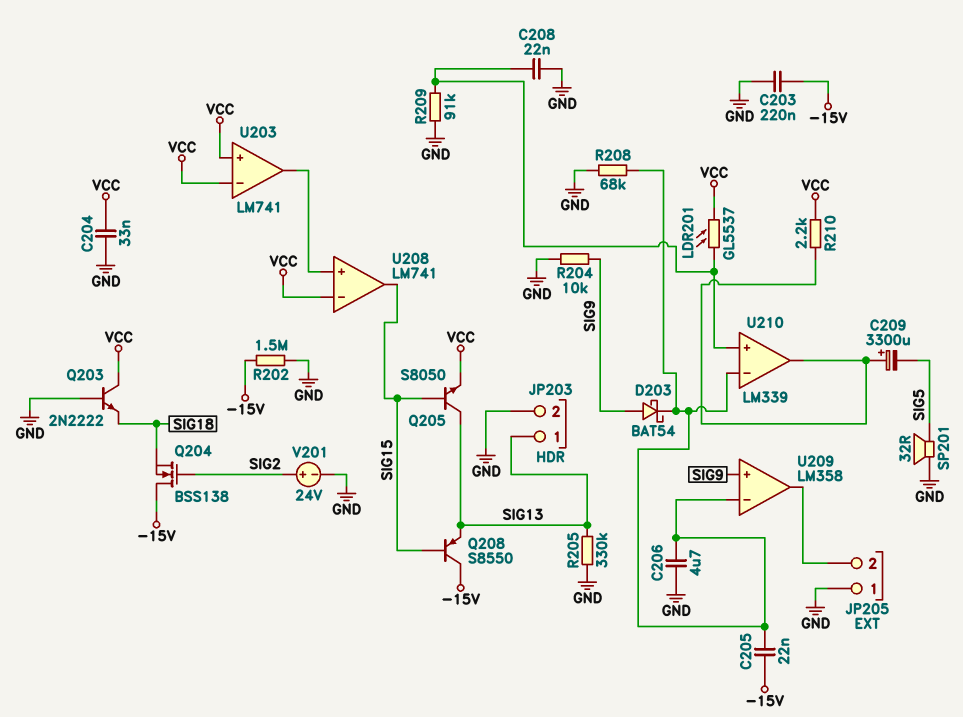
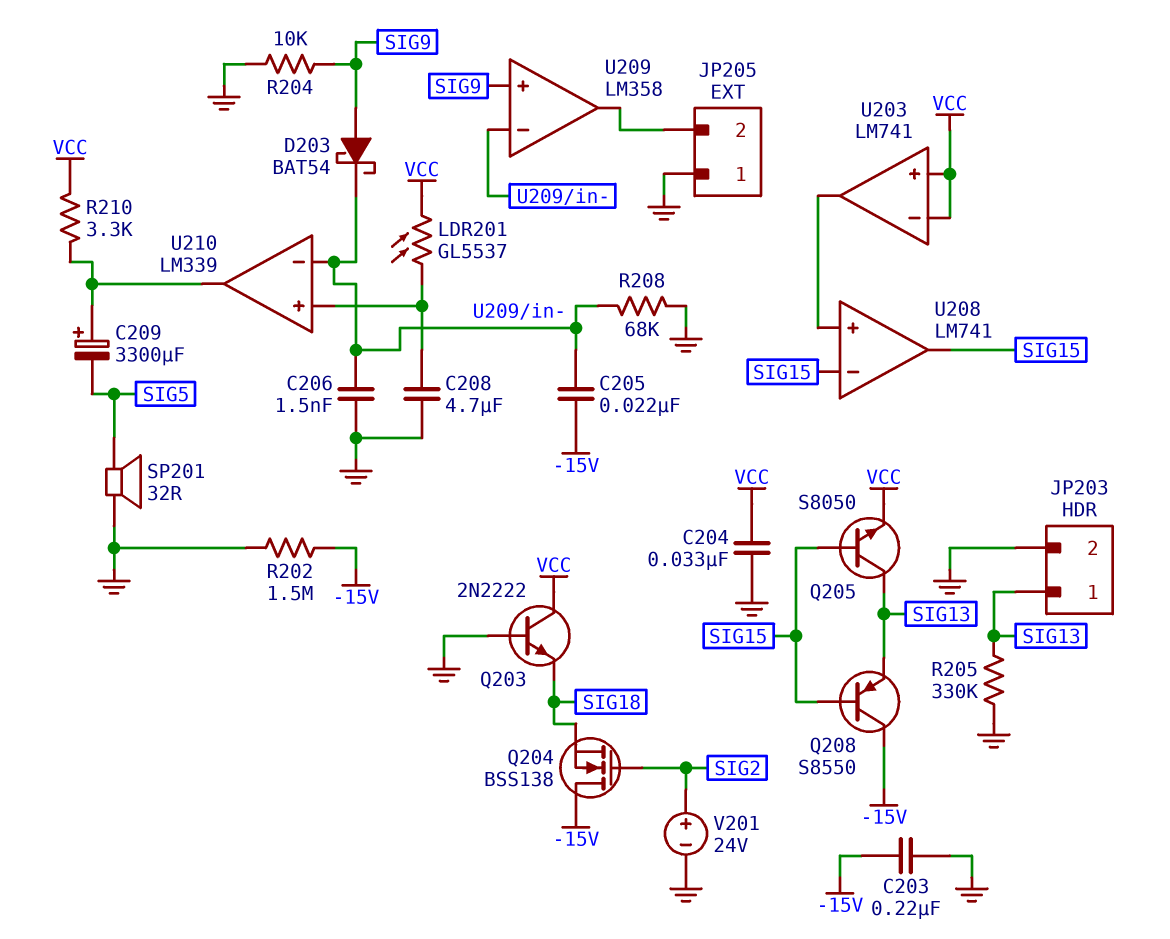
C206: 4.7uF (GND, U209/in-) -> 1.5nF (GND, U209/in-)
C208: 22nF (GND, U210/in+) -> 4.7uF (GND, U210/in+)
R209: 91k (GND, U210/in+) -> none
R210: 2.2k (U210/out, VCC) -> 3.3k (U210/out, VCC)
U208 pin in-: VCC -> SIG15

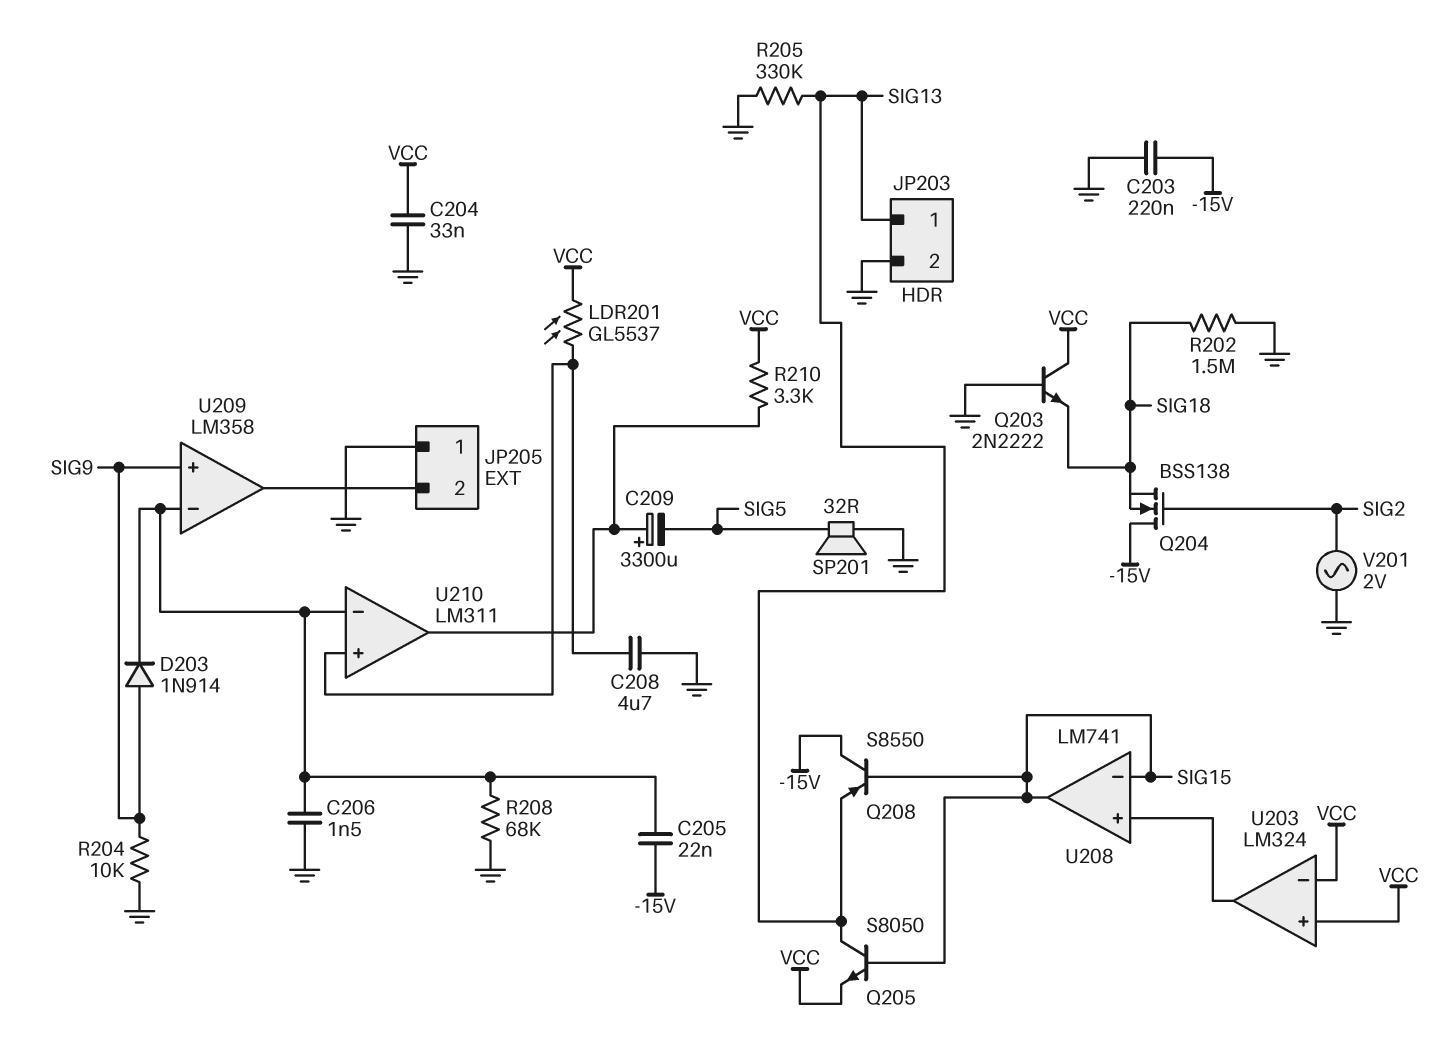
D203: schottky BAT54 (A SIG9, K U209/in-) -> diode 1N914 (A SIG9, K U209/in-)
R202: 1.5M (-15V, GND) -> 1.5M (GND, SIG18)
U203: LM741 -> LM324
U210: LM339 -> LM311
V201: 24V (plus SIG2, minus GND) -> AC 2V (GND, SIG2)

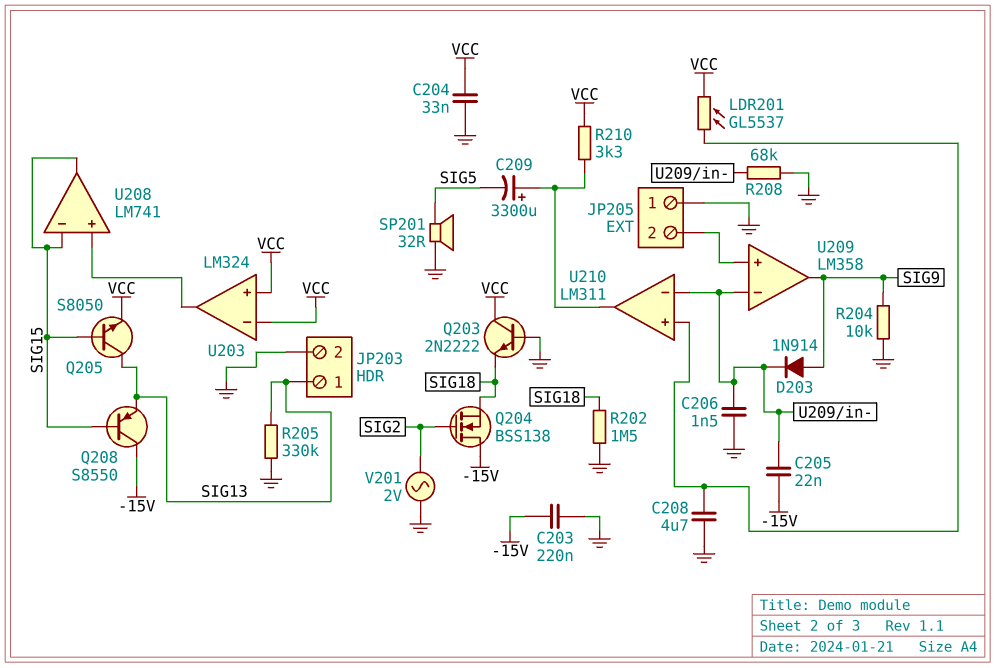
U209 pin in+: SIG9 -> JP205/2
U209 pin out: JP205/2 -> SIG9

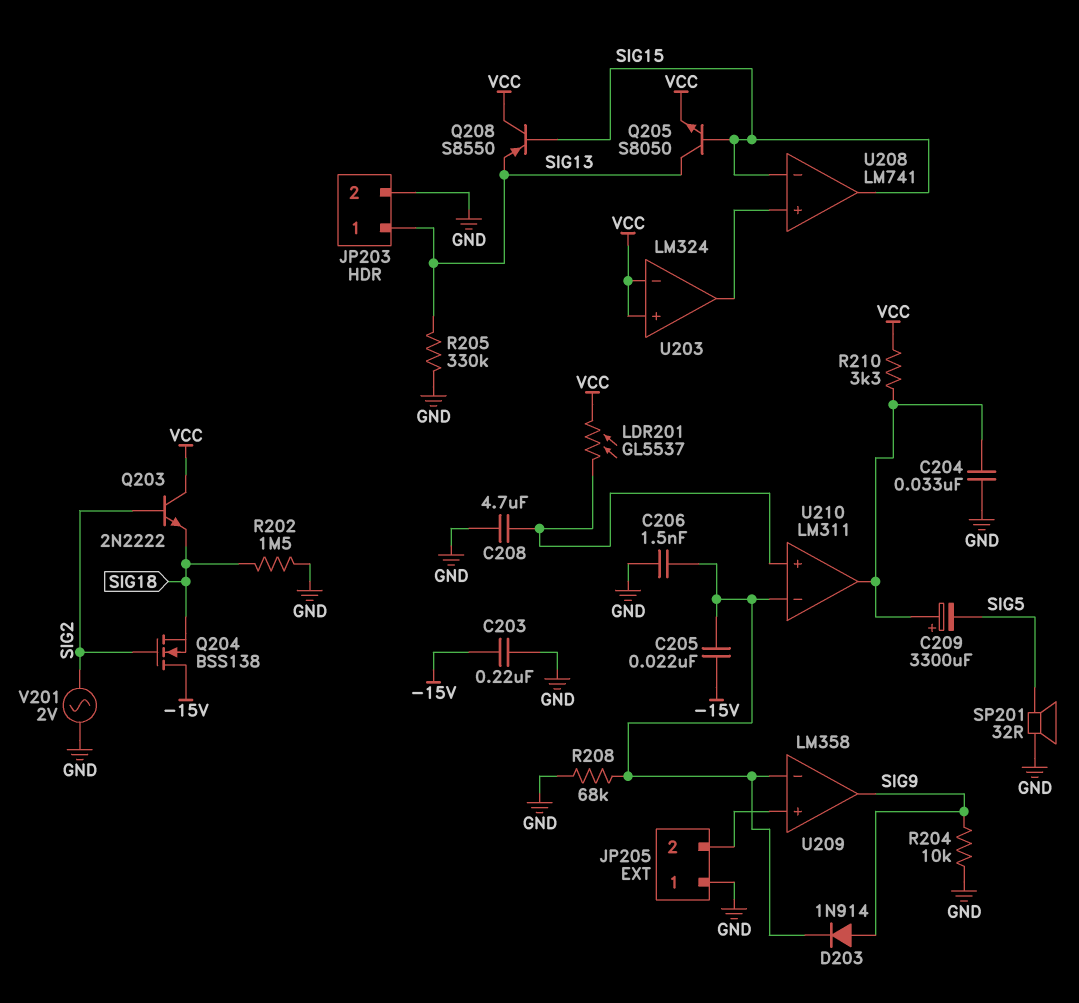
C204: 33nF (GND, VCC) -> 33nF (GND, U210/out)
Q203: NPN 2N2222 (B GND, C VCC, E SIG18) -> NPN 2N2222 (B SIG2, C VCC, E SIG18)
Q208: PNP S8550 (B SIG15, C -15V, E SIG13) -> PNP S8550 (B SIG15, C VCC, E SIG13)

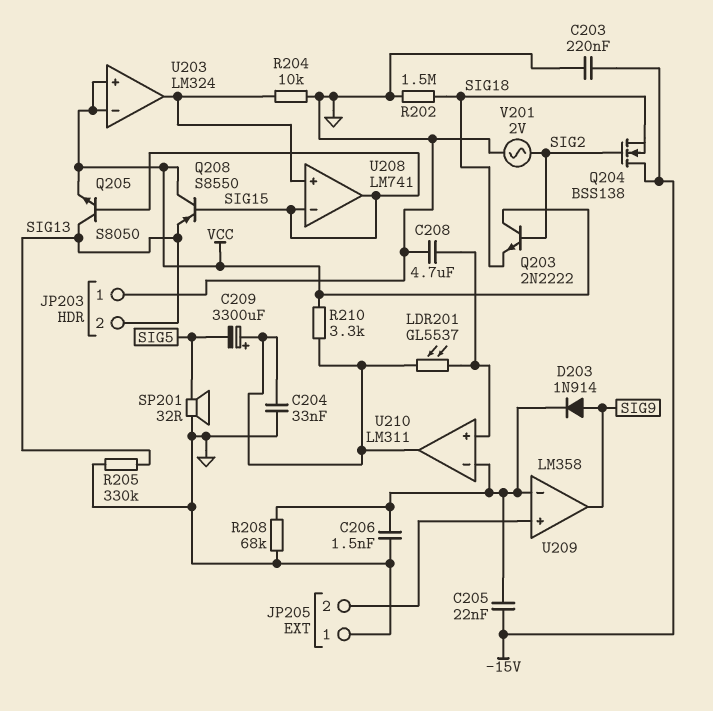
JP203 pin 1: SIG13 -> GND
JP203 pin 2: GND -> SIG13
LDR201: GL5537 (U210/in+, VCC) -> GL5537 (U210/in+, U210/out)
R204: 10k (GND, SIG9) -> 10k (GND, U203/out)

